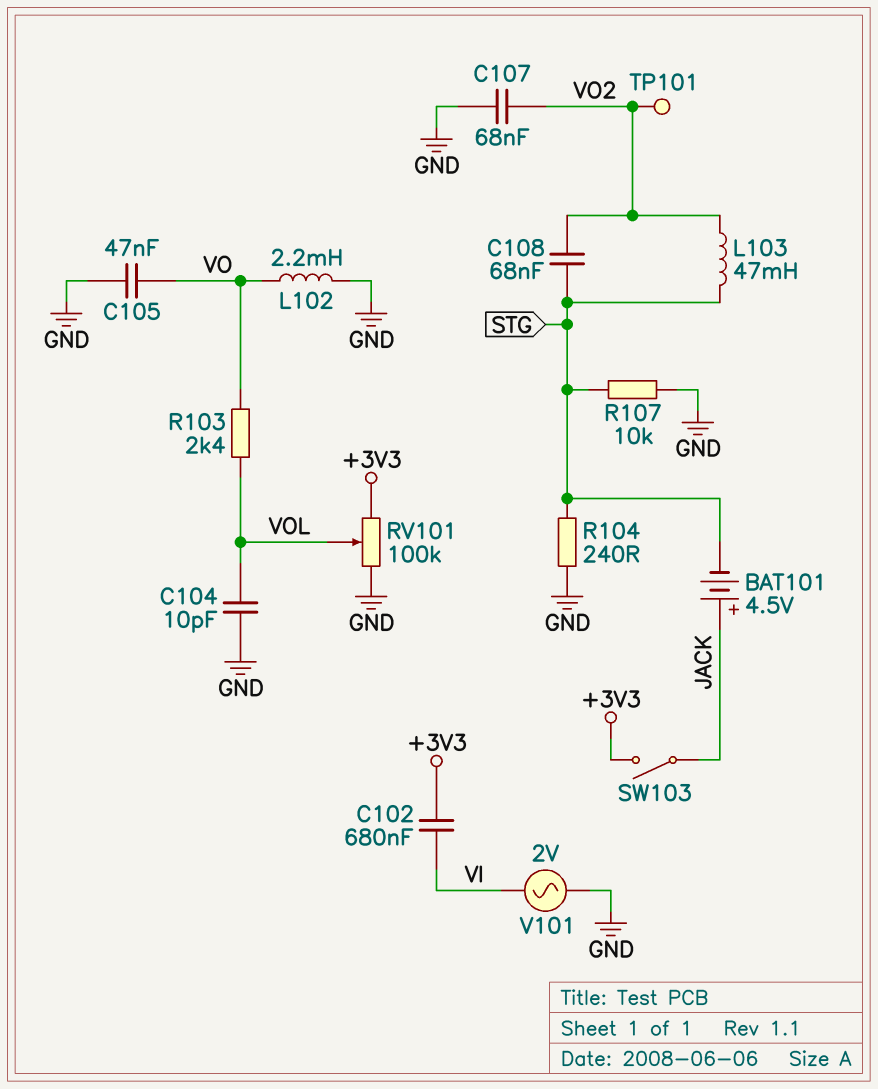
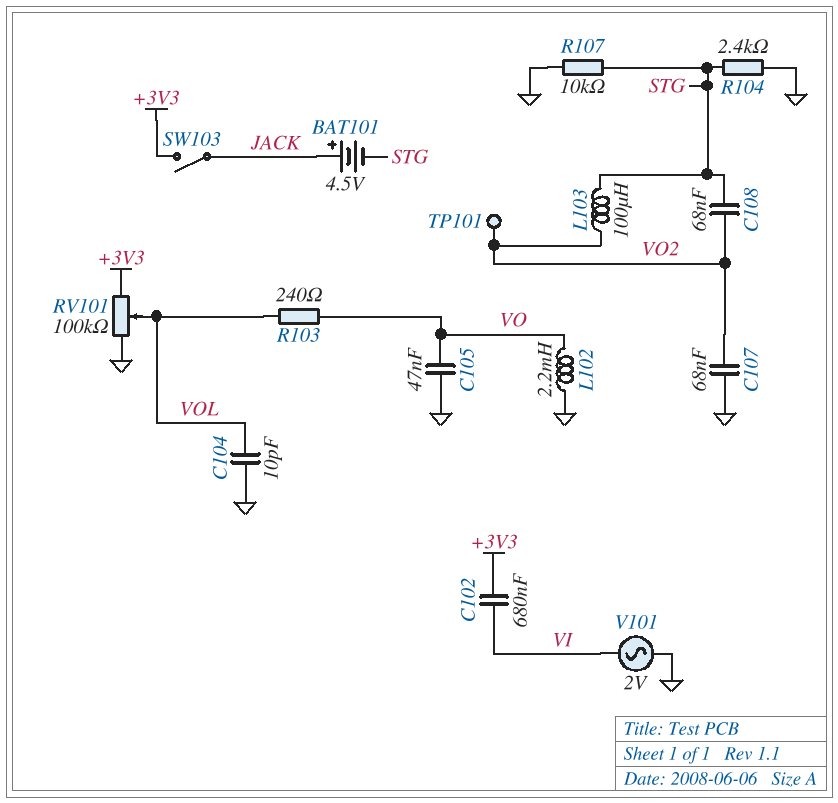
L103: 47mH (STG, VO2) -> 100uH (STG, VO2)
R103: 2.4k (VO, VOL) -> 240 (VO, VOL)
R104: 240 (GND, STG) -> 2.4k (GND, STG)

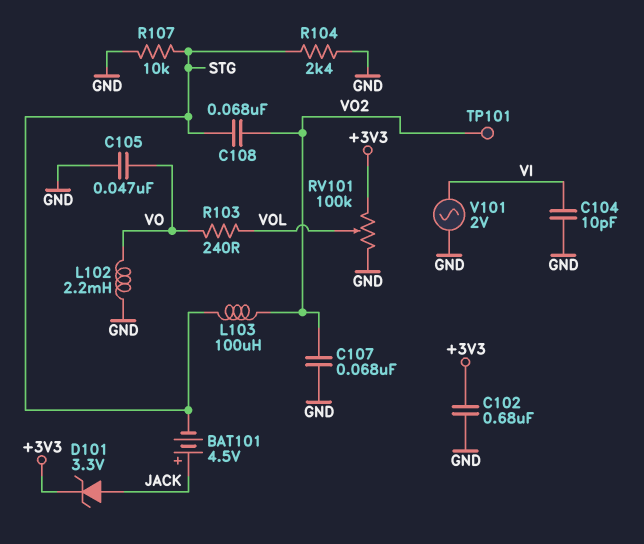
C102: 680nF (+3V3, VI) -> 680nF (+3V3, GND)
C104: 10pF (GND, VOL) -> 10pF (GND, VI)
D101: none -> zener 3.3V (A JACK, K +3V3)
SW103: switch (+3V3, JACK) -> none

